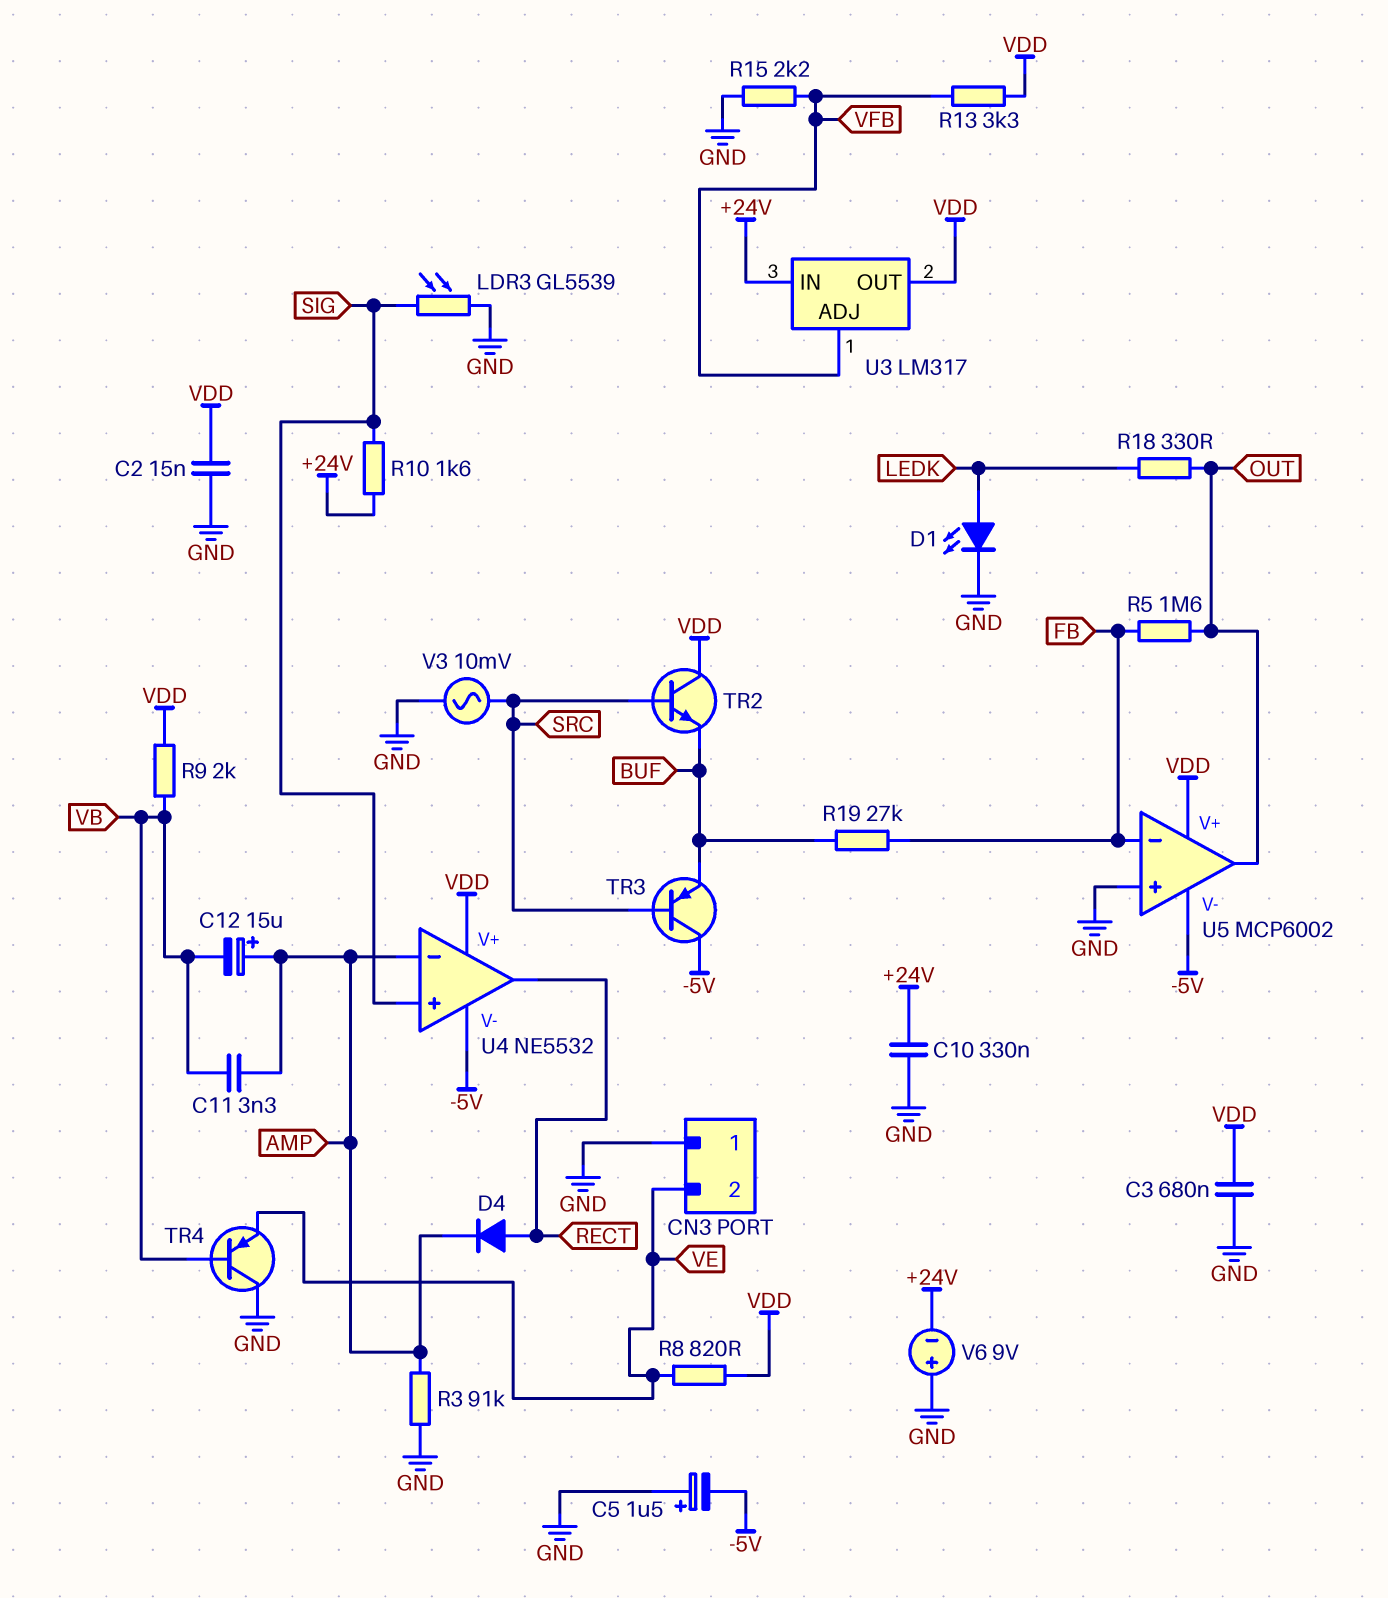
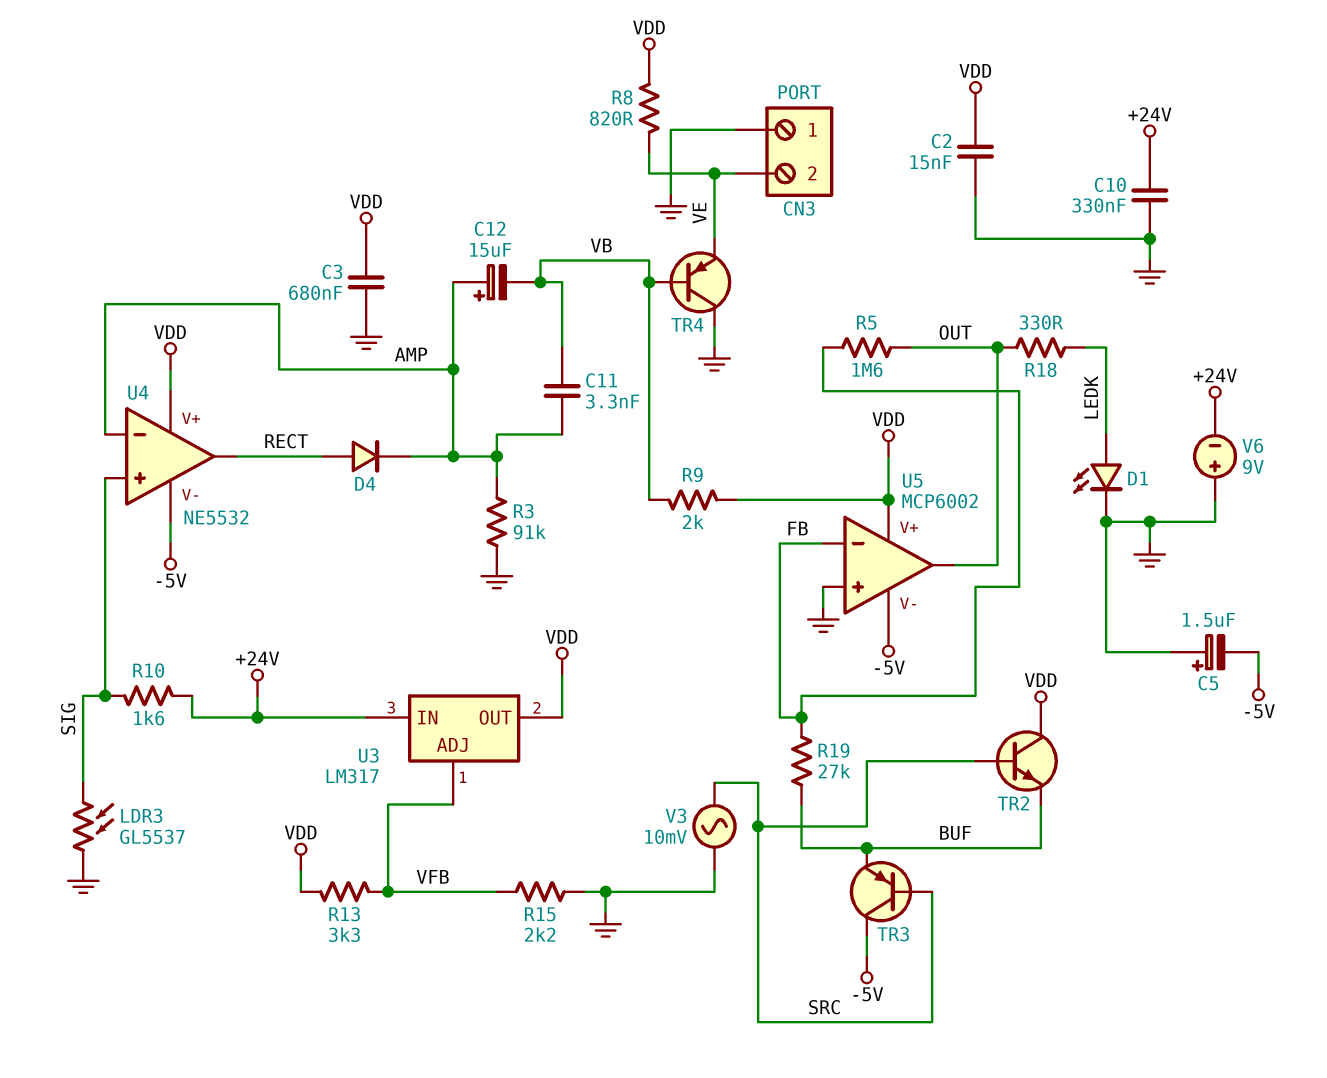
LDR3: GL5539 (GND, SIG) -> GL5537 (GND, SIG)

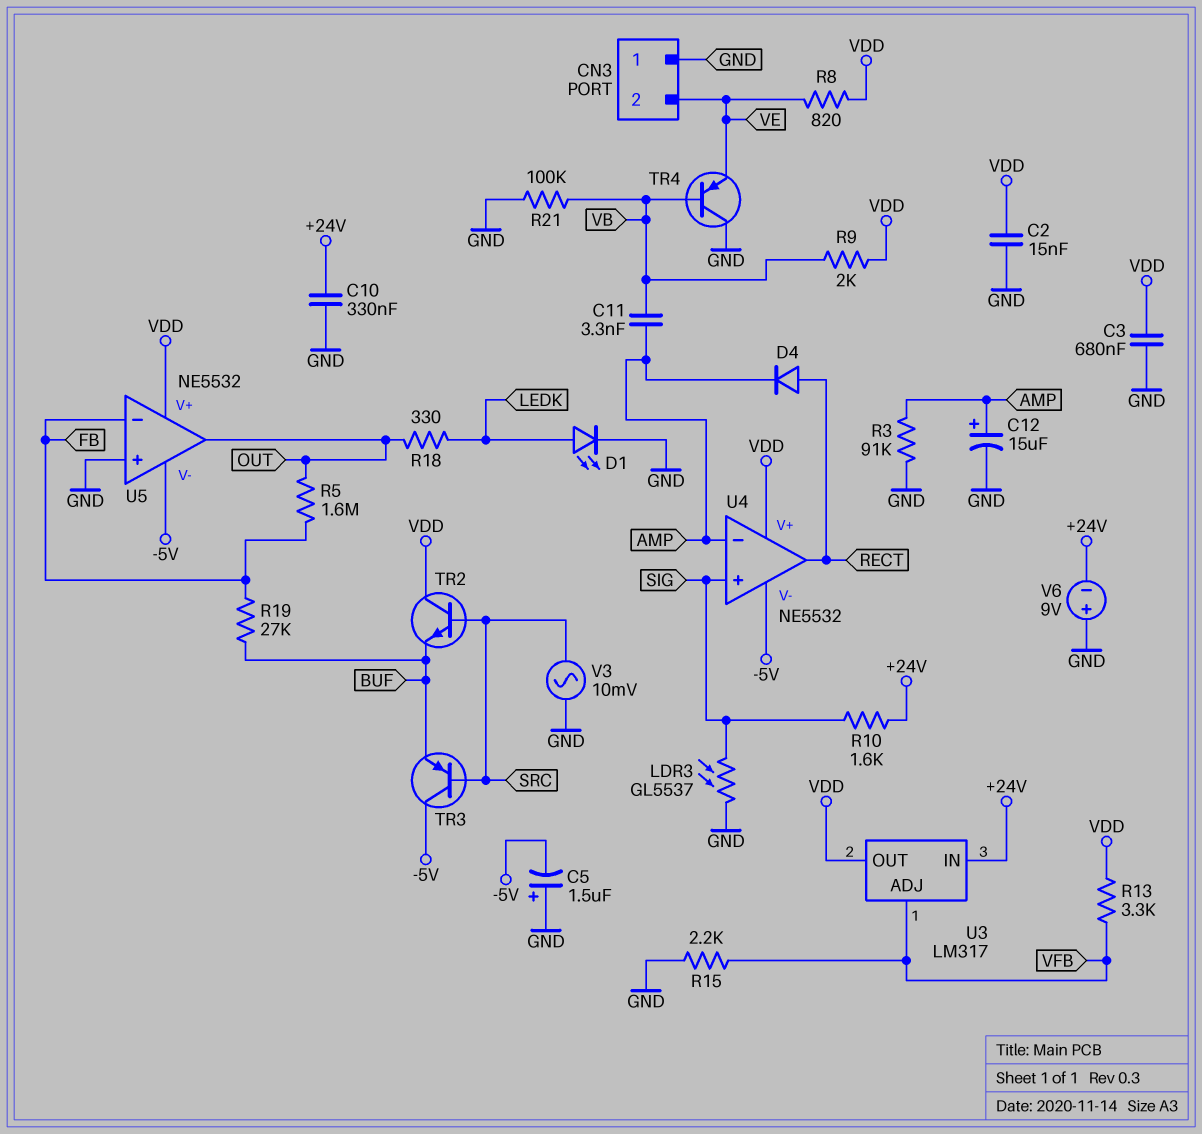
C12: 15uF (plus AMP, minus VB) -> 15uF (plus AMP, minus GND)
R21: none -> 100k (GND, VB)
U5: MCP6002 -> NE5532

